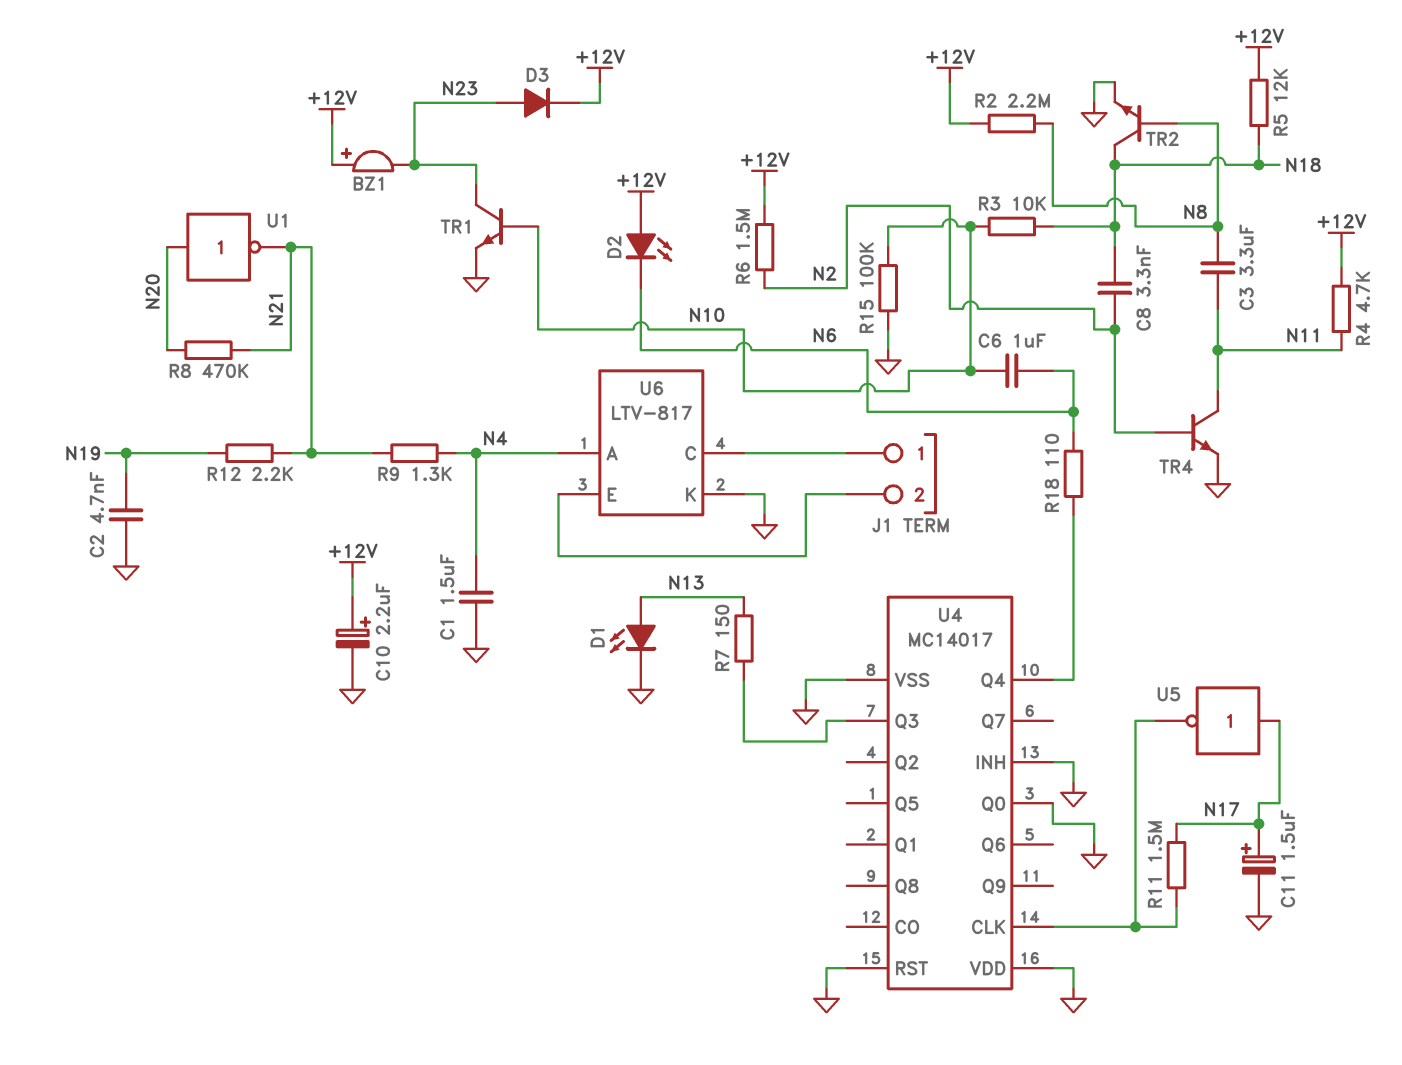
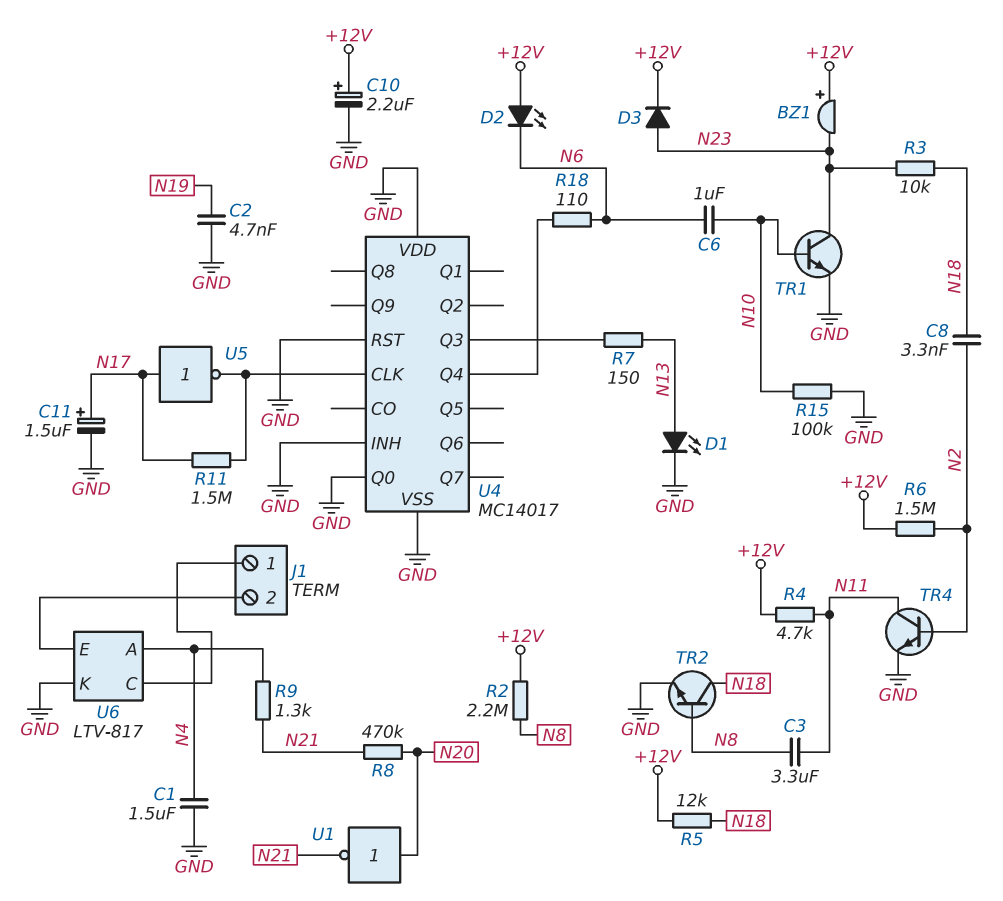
R3: 10k (N10, N18) -> 10k (N18, N23)
R12: 2.2k (N19, N21) -> none

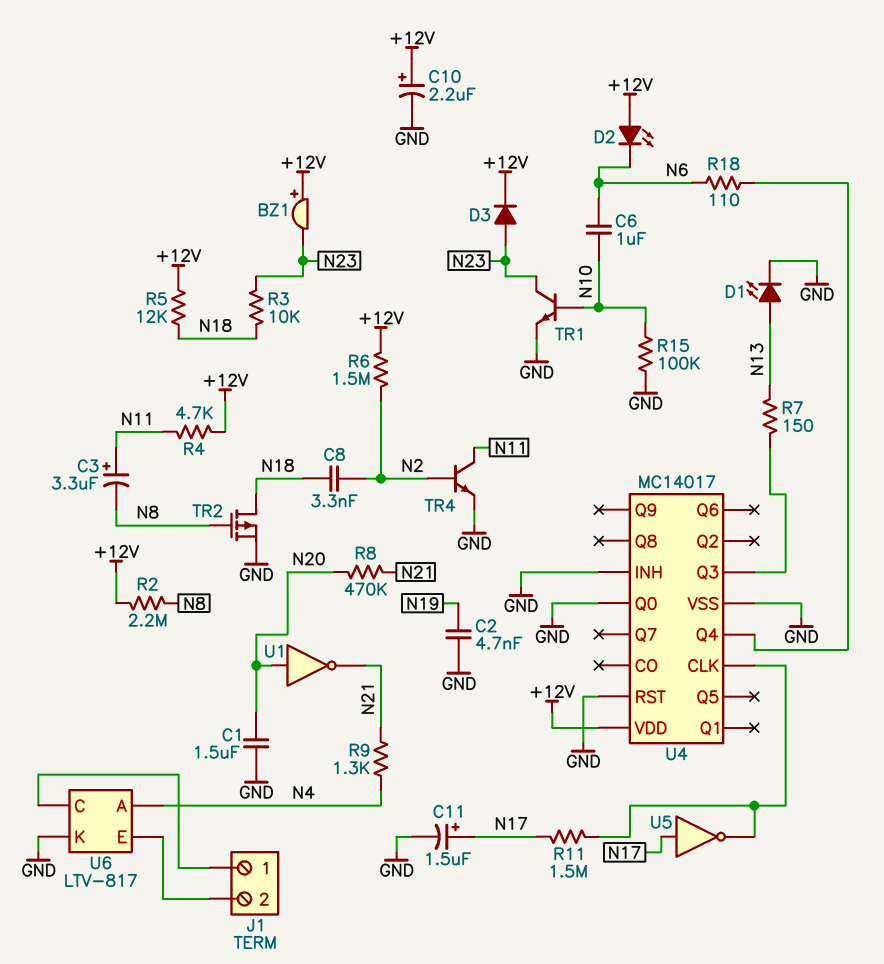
C1: 1.5uF (GND, N4) -> 1.5uF (GND, N20)
C3: 3.3uF (N8, N11) -> 3.3uF (plus N11, minus N8)
TR2: NPN (B N8, C N18, E GND) -> PMOS (G N8, D N18, S GND)
U4 pin VDD: GND -> +12V

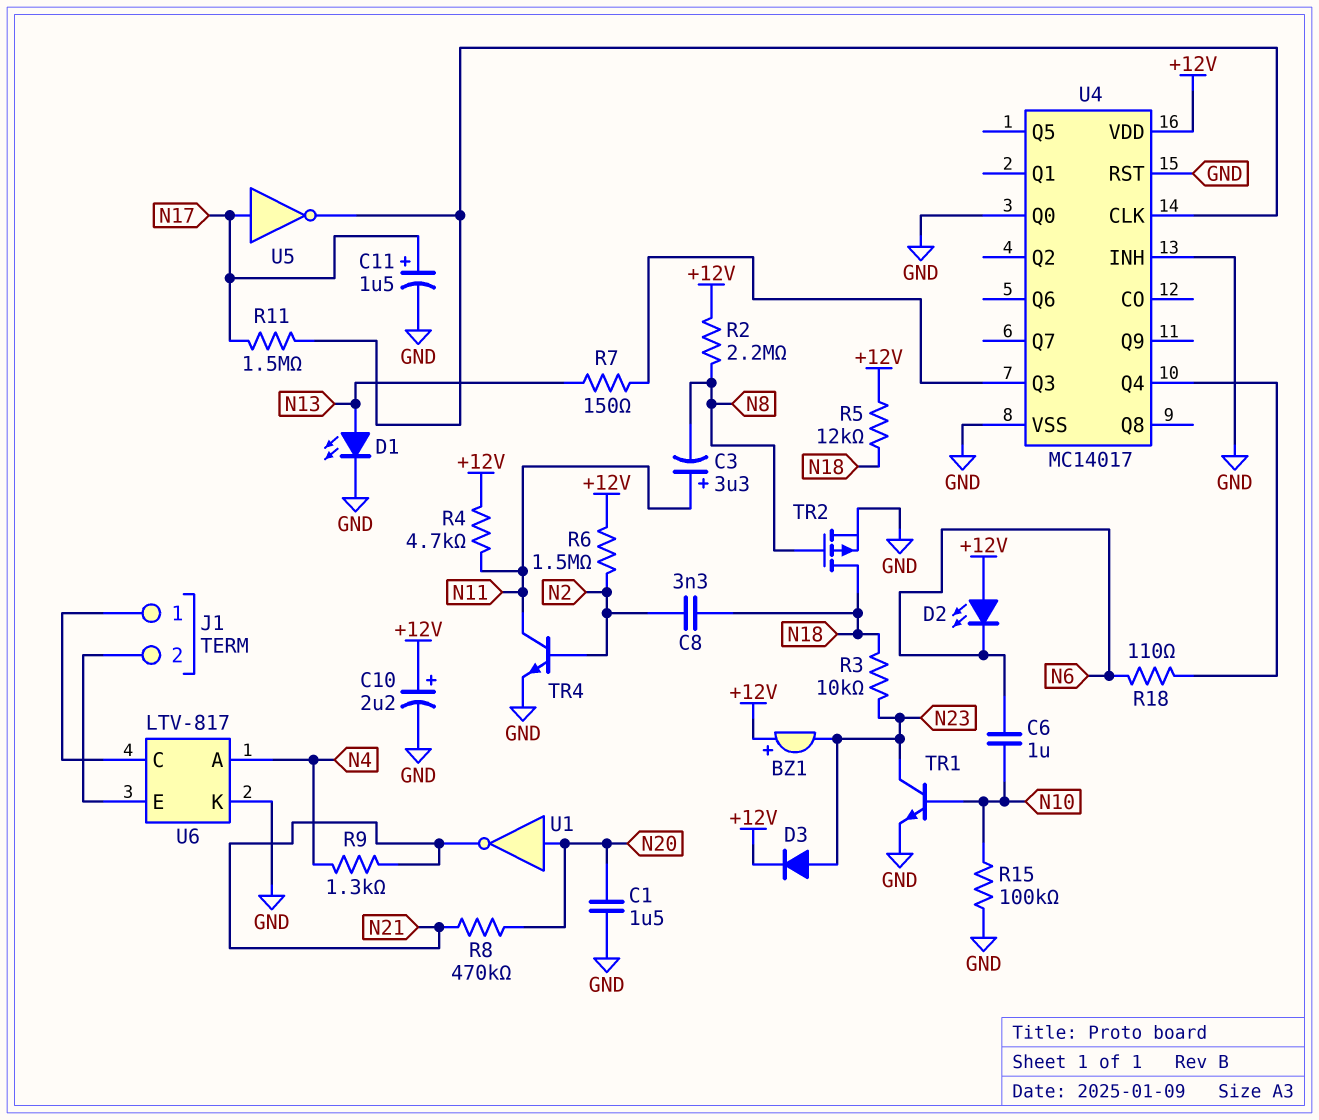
C2: 4.7nF (GND, N19) -> none

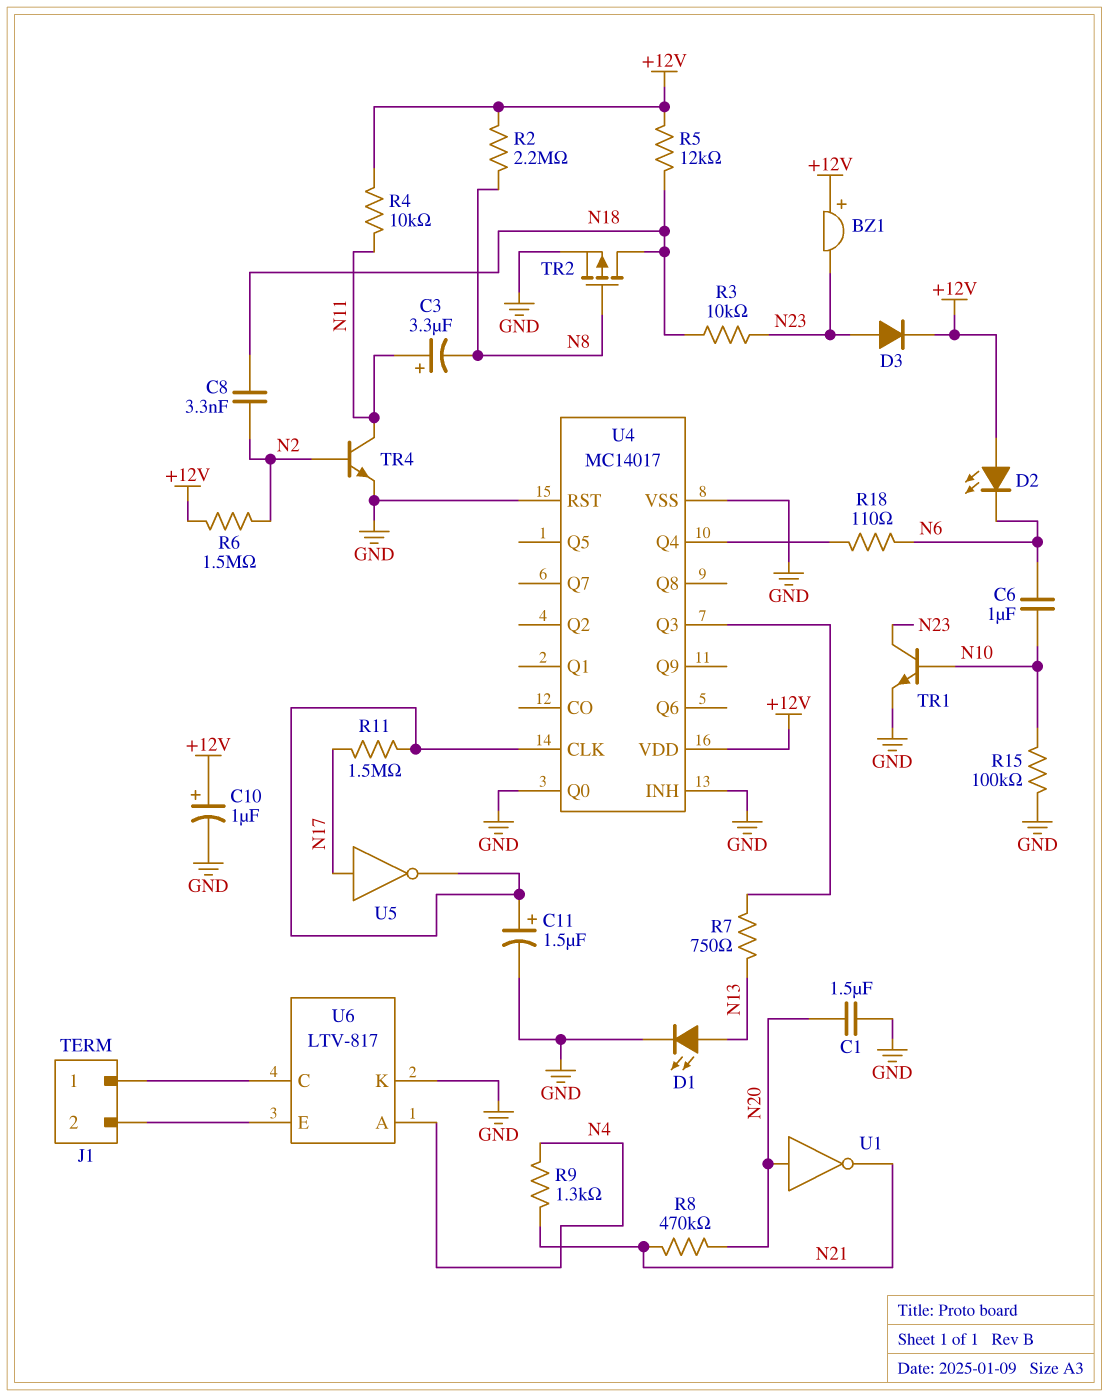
C10: 2.2uF (plus +12V, minus GND) -> 1uF (plus +12V, minus GND)
C11: 1.5uF (plus N17, minus GND) -> 1.5uF (plus U4/CLK, minus GND)
R4: 4.7k (+12V, N11) -> 10k (+12V, N11)
R7: 150 (N13, U4/Q3) -> 750 (N13, U4/Q3)

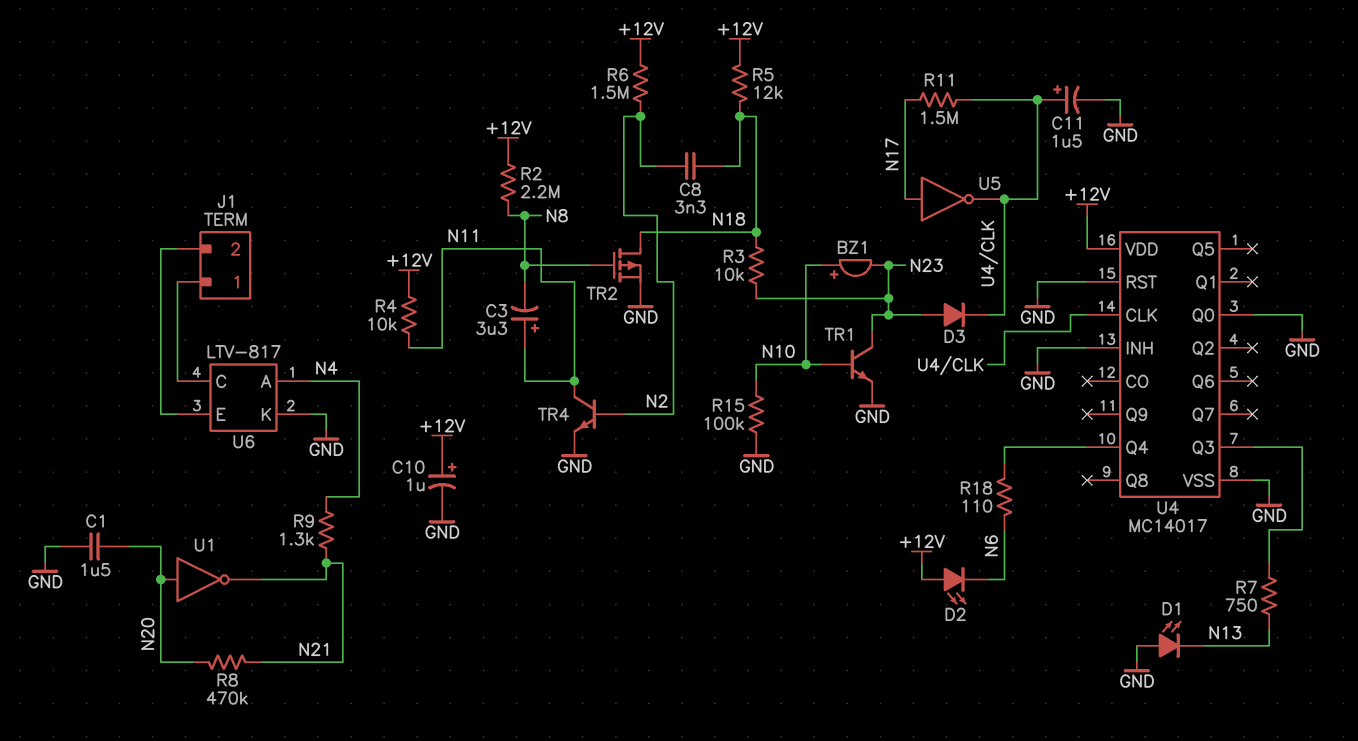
BZ1: buzzer (plus +12V, minus N23) -> buzzer (plus N10, minus N23)
C6: 1uF (N6, N10) -> none
D1: LED (A N13, K GND) -> LED (A GND, K N13)
D3: diode (A N23, K +12V) -> diode (A N23, K U4/CLK)

